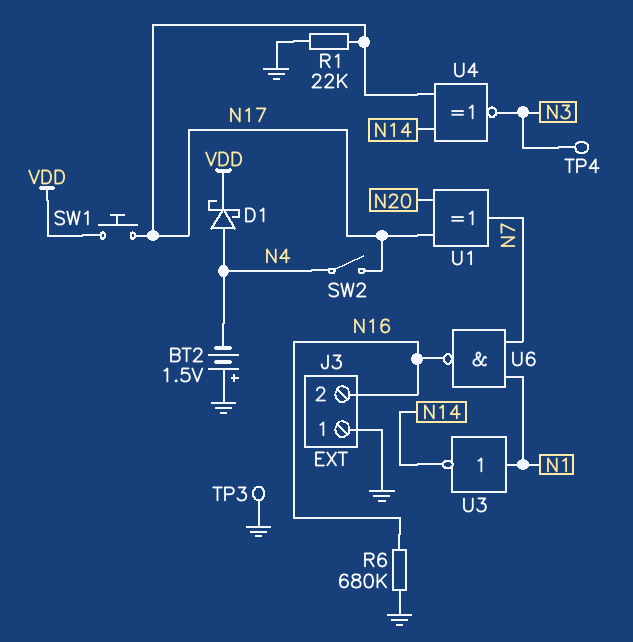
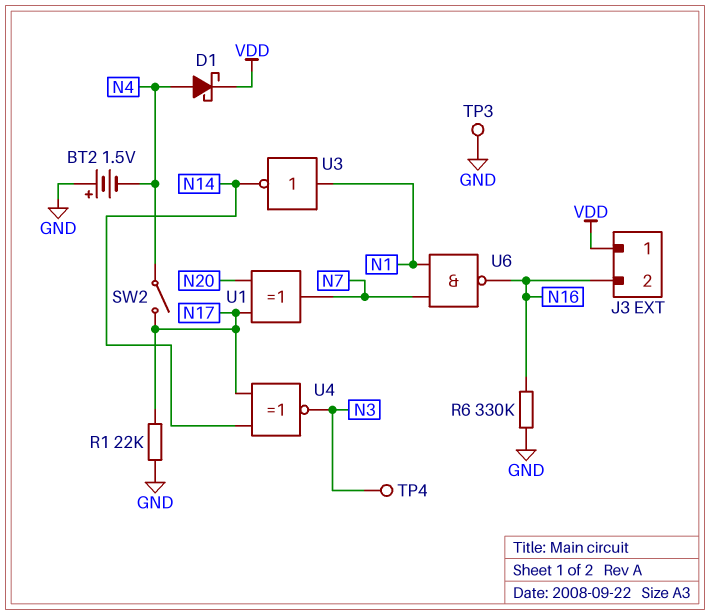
J3 pin 1: GND -> VDD
R6: 680k (GND, N16) -> 330k (GND, N16)
SW1: button (N17, VDD) -> none

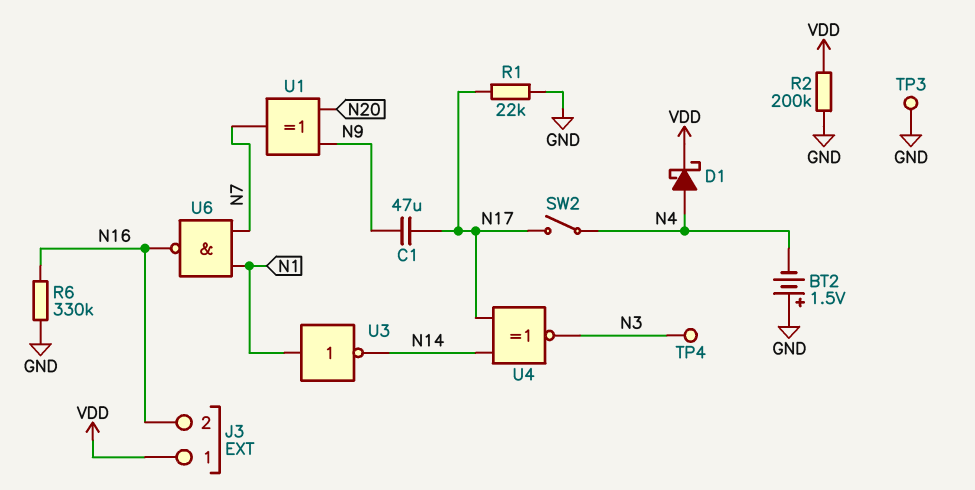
C1: none -> 47uF (N9, N17)
R2: none -> 200k (GND, VDD)
U1: XOR (in N17, in N20, out N7) -> XOR (in N9, in N20, out N7)

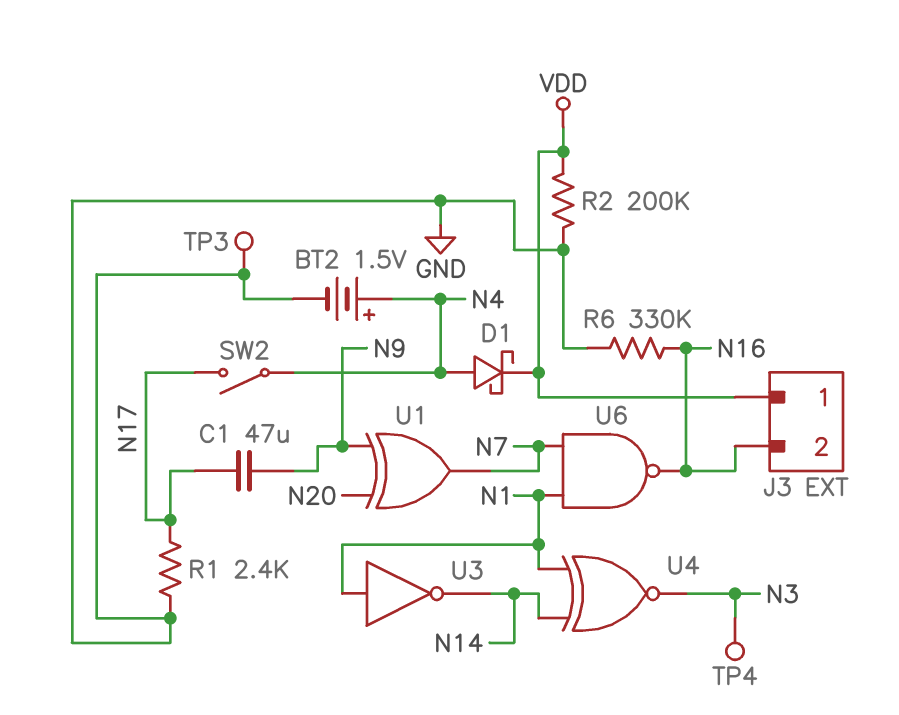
BT2: 1.5V (plus GND, minus N4) -> 1.5V (plus N4, minus GND)
R1: 22k (GND, N17) -> 2.4k (GND, N17)
U4: XNOR (in N14, in N17, out N3) -> XNOR (in N1, in N14, out N3)

